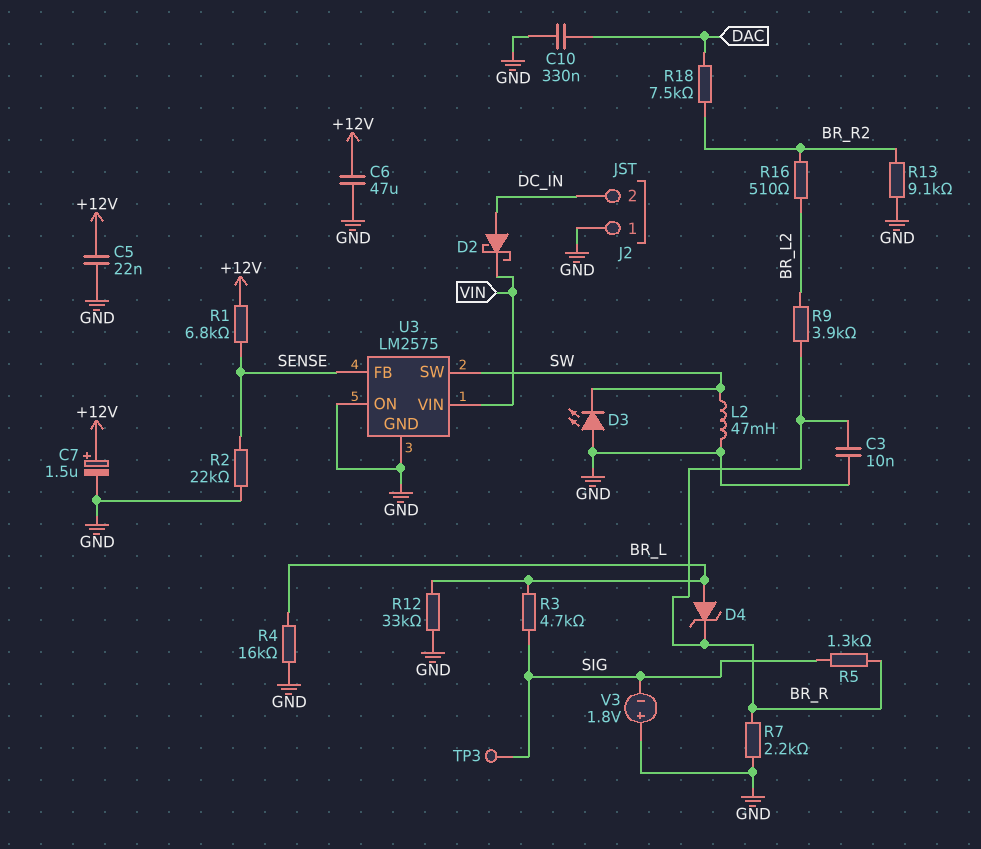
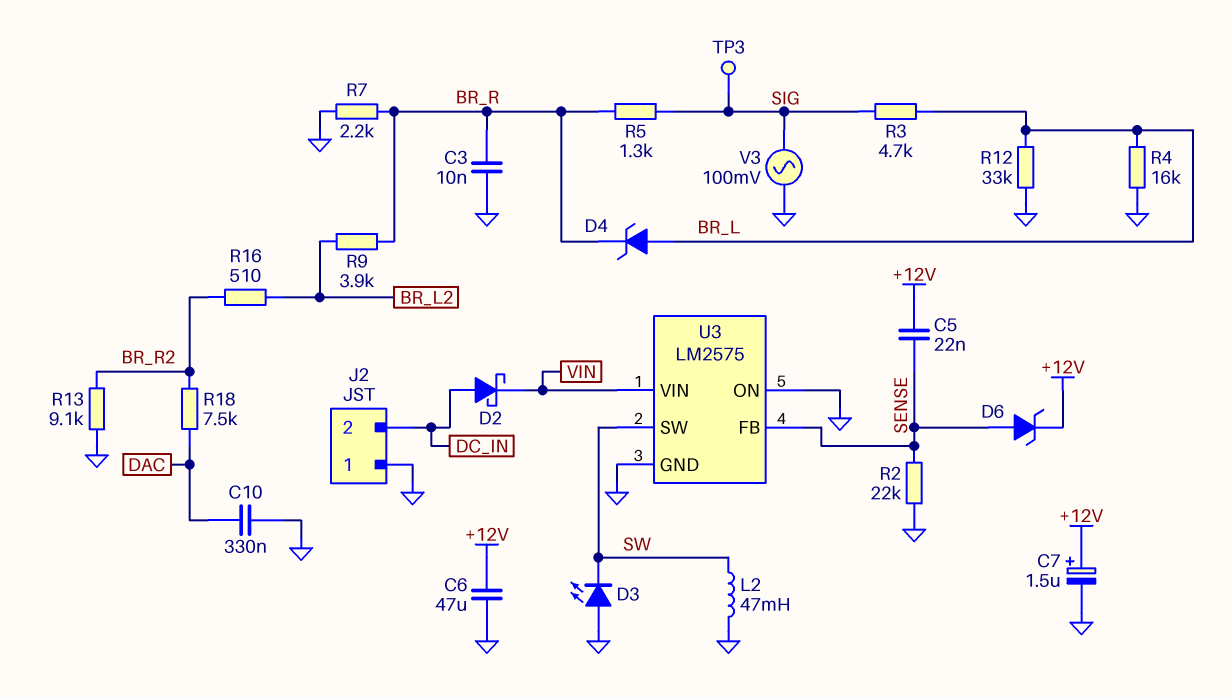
C5: 22nF (+12V, GND) -> 22nF (+12V, SENSE)
D6: none -> zener (A SENSE, K +12V)
R1: 6.8k (+12V, SENSE) -> none
V3: 1.8V (plus GND, minus SIG) -> AC 100mV (GND, SIG)

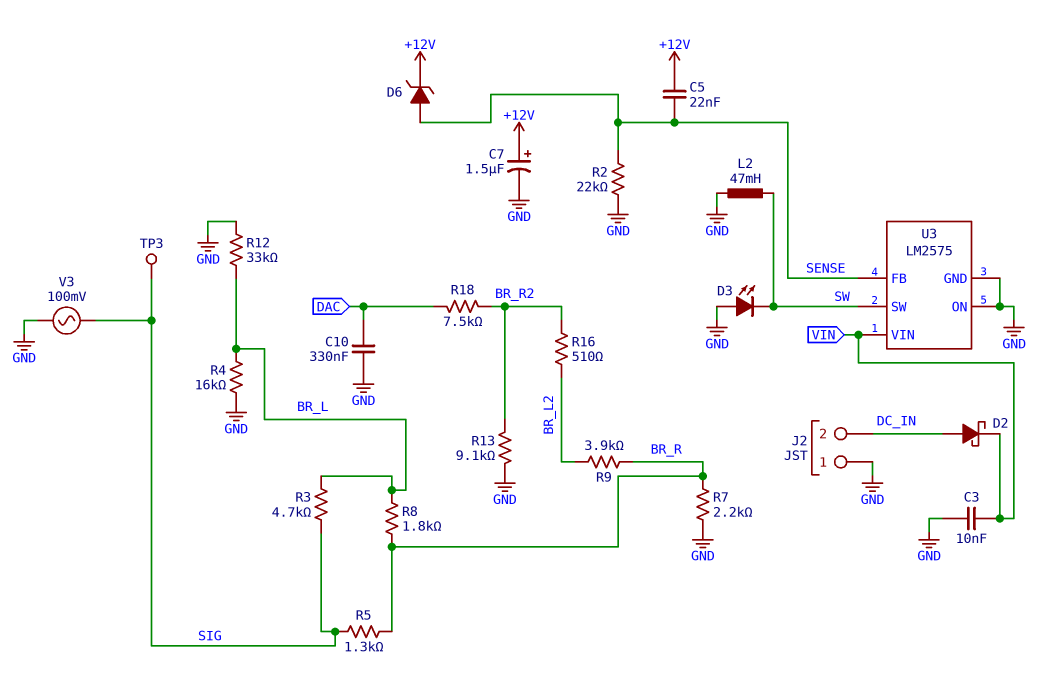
C3: 10nF (BR_R, GND) -> 10nF (GND, VIN)
C6: 47uF (+12V, GND) -> none
D4: zener (A BR_L, K BR_R) -> none
R8: none -> 1.8k (BR_L, BR_R)

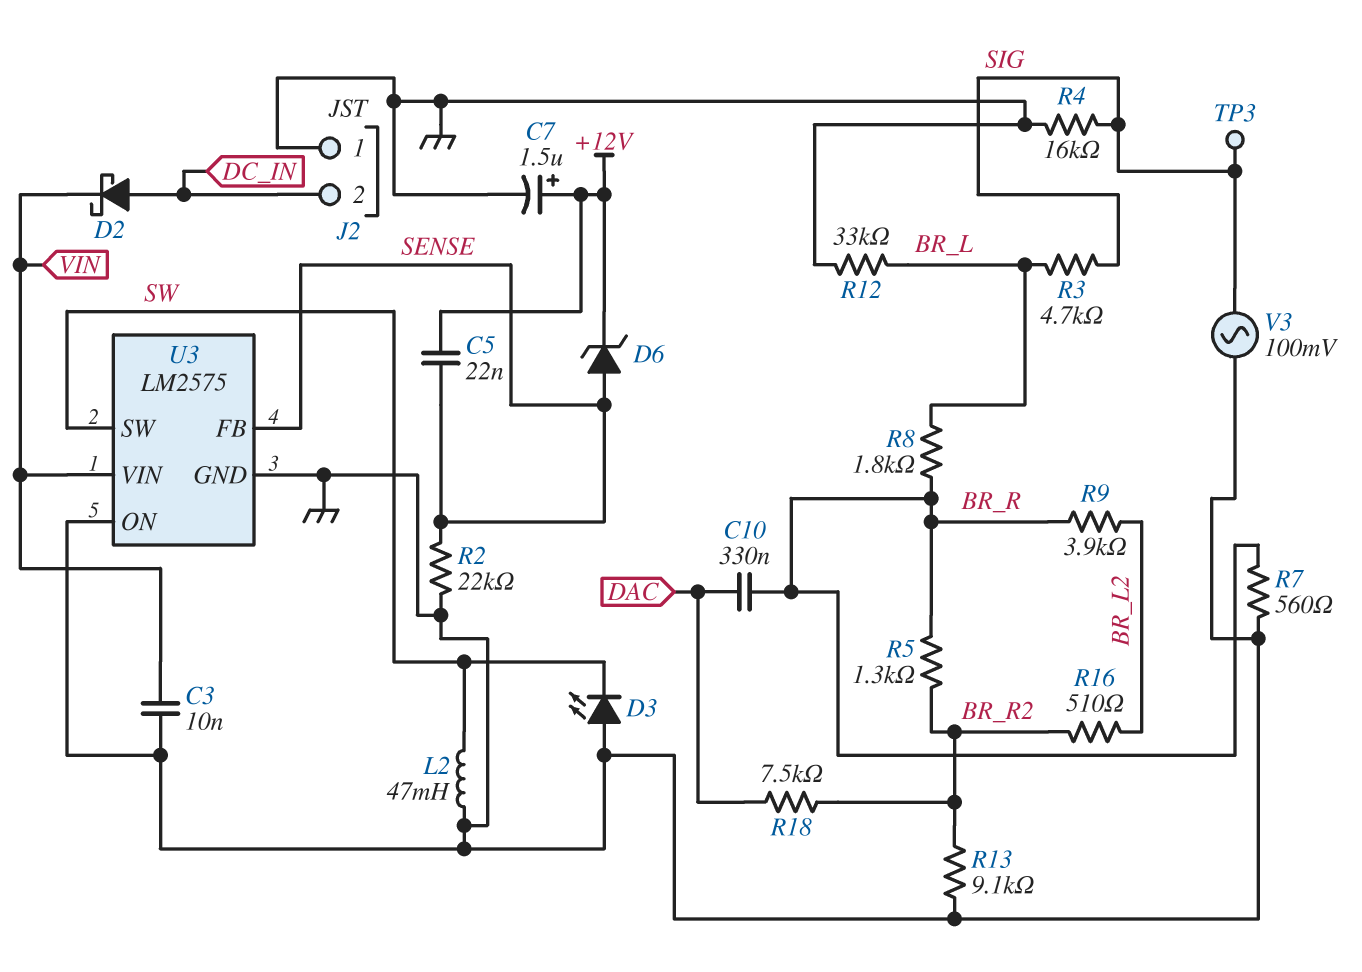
C10: 330nF (DAC, GND) -> 330nF (BR_R, DAC)
R4: 16k (BR_L, GND) -> 16k (GND, SIG)
R5: 1.3k (BR_R, SIG) -> 1.3k (BR_R, BR_R2)
R7: 2.2k (BR_R, GND) -> 560 (BR_R, GND)

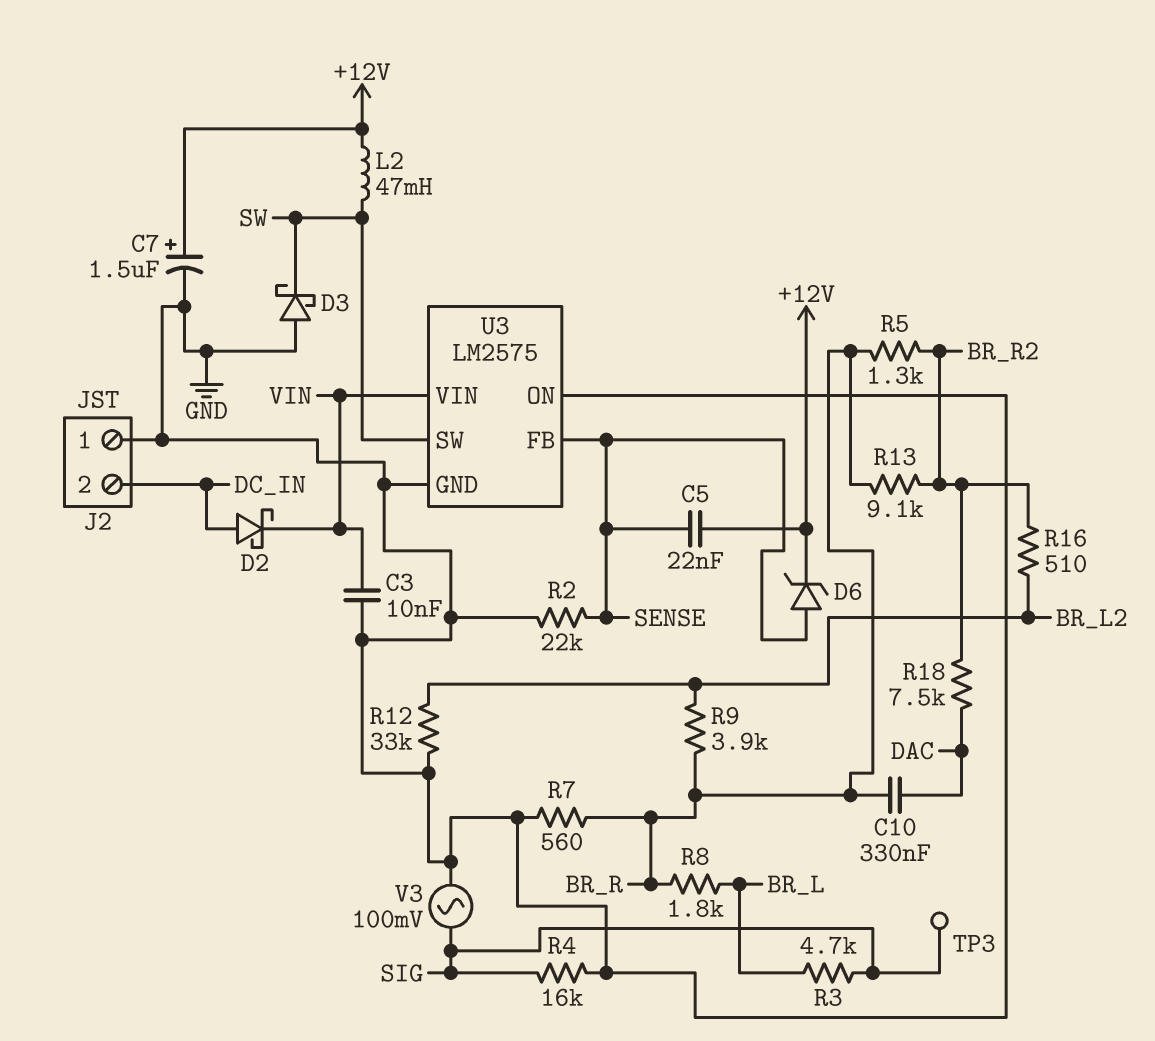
D3: LED (A GND, K SW) -> schottky (A GND, K SW)
L2: 47mH (GND, SW) -> 47mH (+12V, SW)
R12: 33k (BR_L, GND) -> 33k (BR_L2, GND)
R13: 9.1k (BR_R2, GND) -> 9.1k (BR_R, BR_R2)

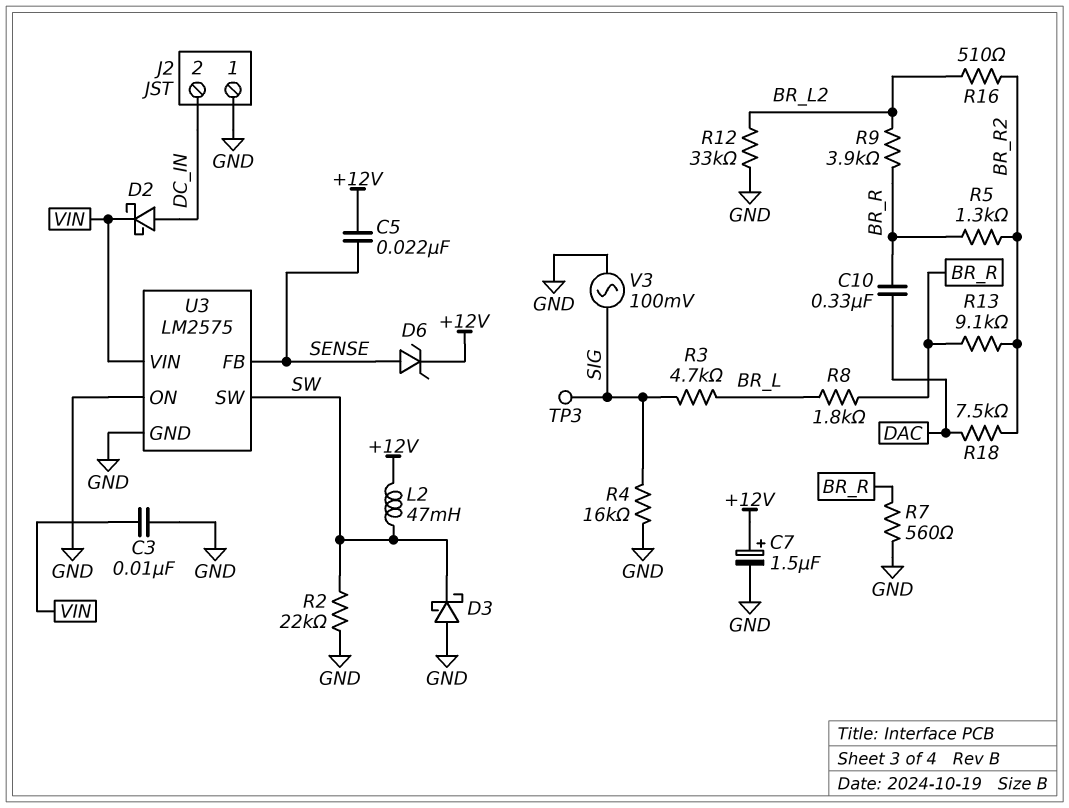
R2: 22k (GND, SENSE) -> 22k (GND, SW)

